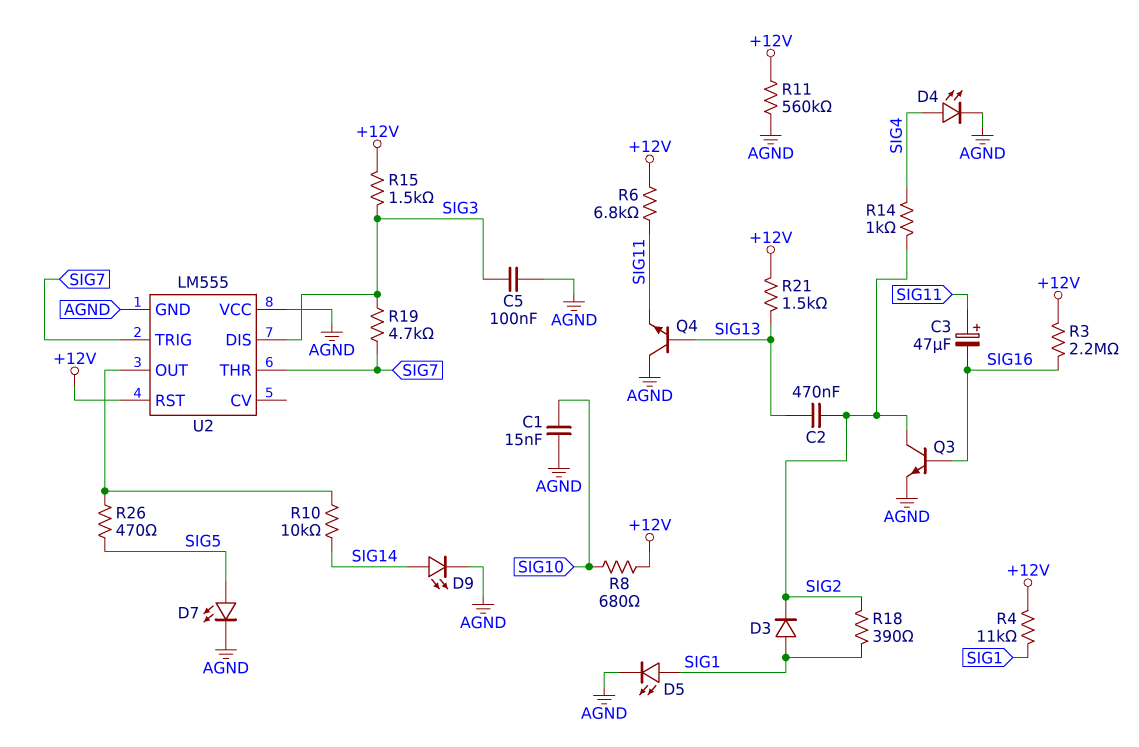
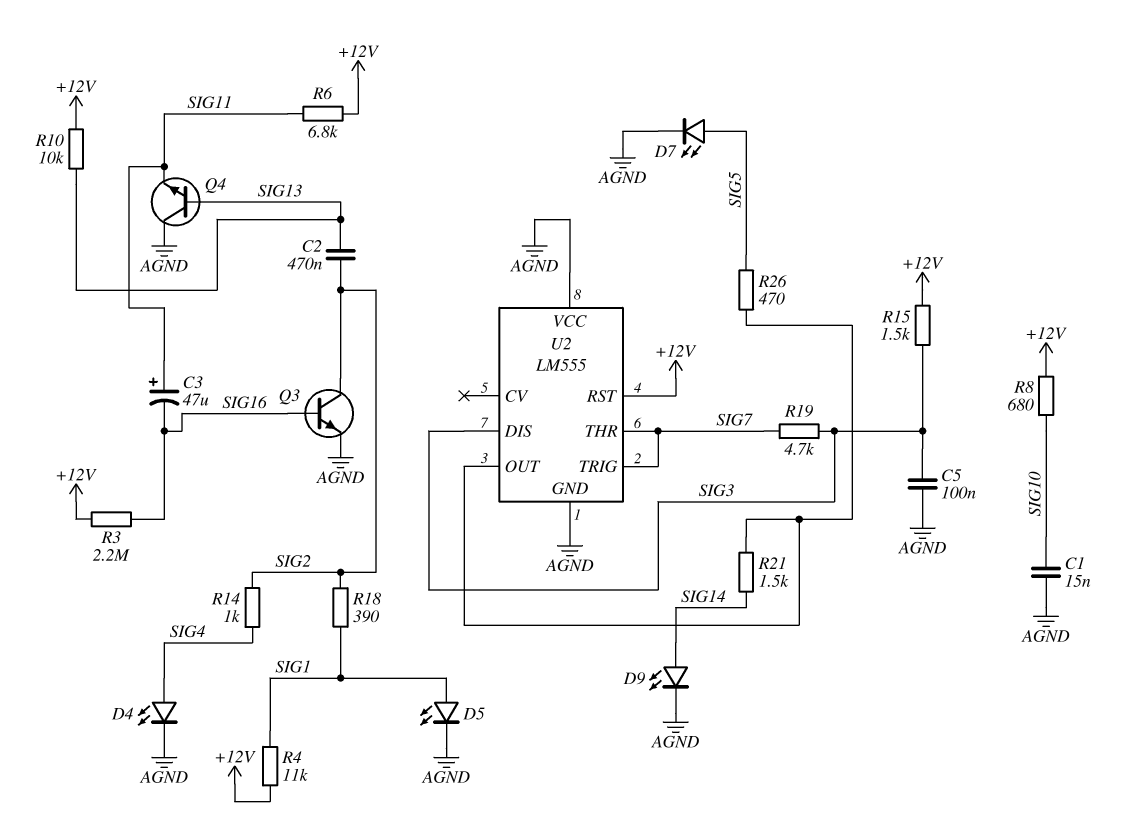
D3: diode (A SIG1, K SIG2) -> none
R10: 10k (SIG14, U2/OUT) -> 10k (+12V, SIG13)
R11: 560k (+12V, AGND) -> none
R21: 1.5k (+12V, SIG13) -> 1.5k (SIG14, U2/OUT)

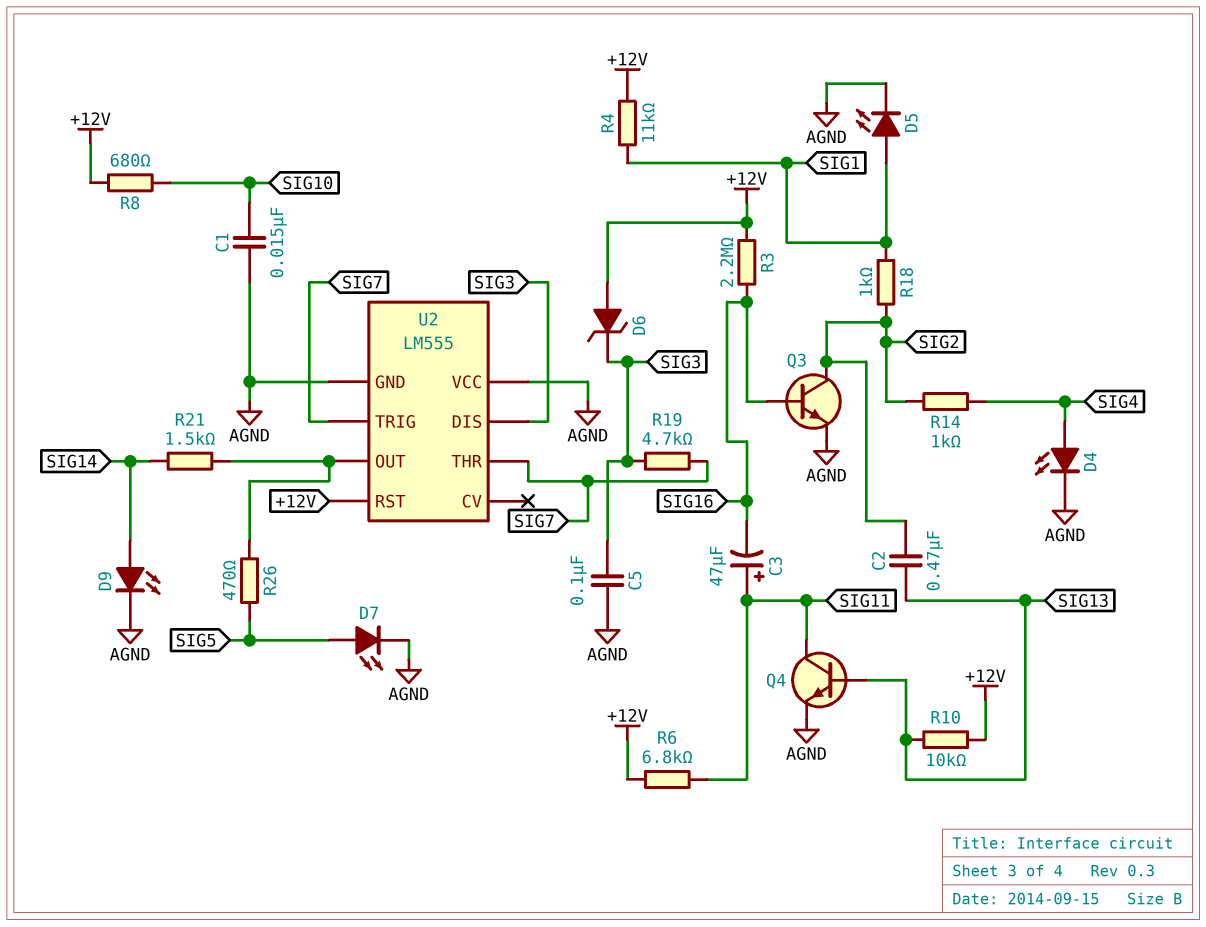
D6: none -> zener (A +12V, K SIG3)
Q4: NPN (B SIG13, C AGND, E SIG11) -> NPN (B SIG13, C SIG11, E AGND)
R15: 1.5k (+12V, SIG3) -> none
R18: 390 (SIG1, SIG2) -> 1k (SIG1, SIG2)

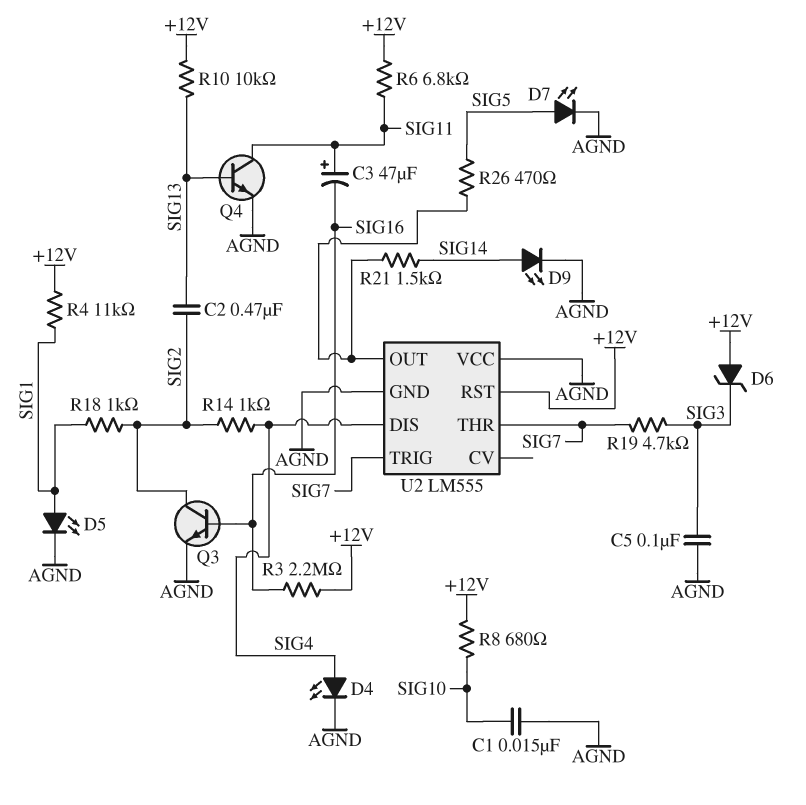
U2 pin DIS: SIG3 -> SIG4

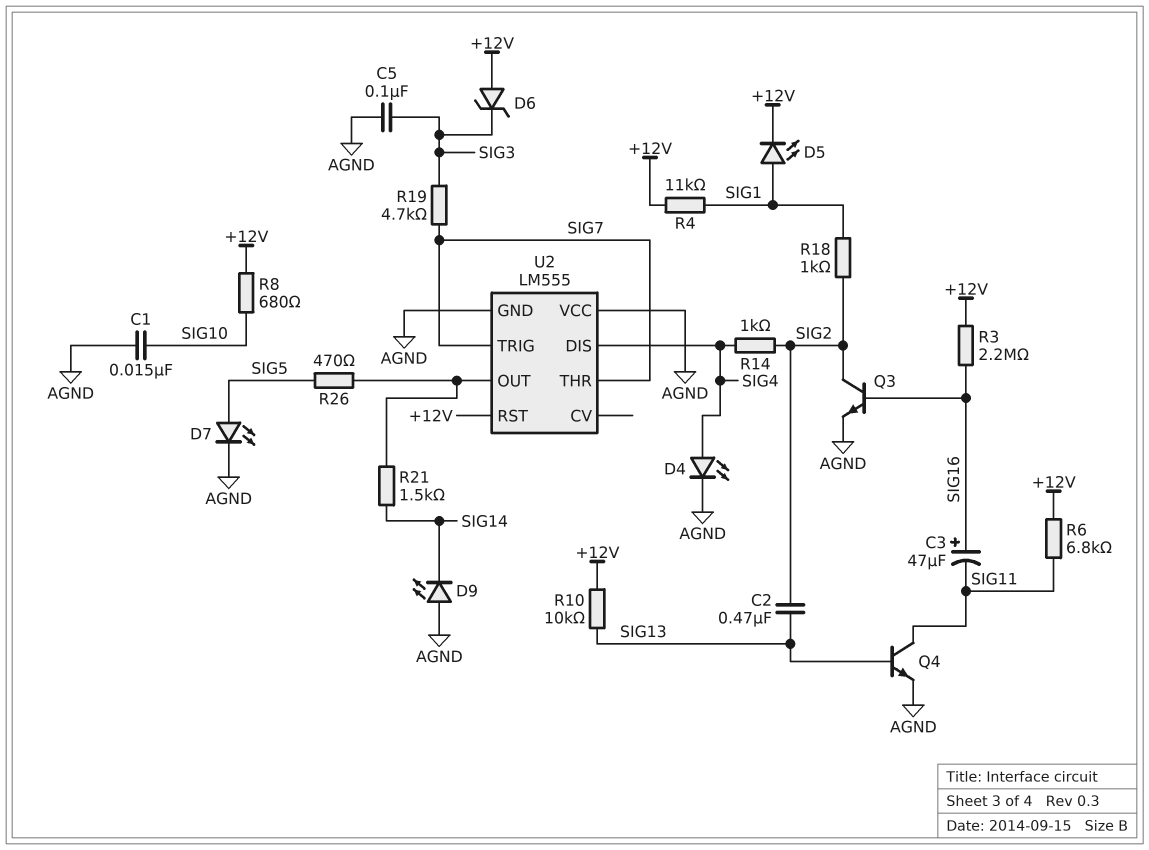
C3: 47uF (plus SIG11, minus SIG16) -> 47uF (plus SIG16, minus SIG11)
D5: LED (A SIG1, K AGND) -> LED (A SIG1, K +12V)
D9: LED (A SIG14, K AGND) -> LED (A AGND, K SIG14)

